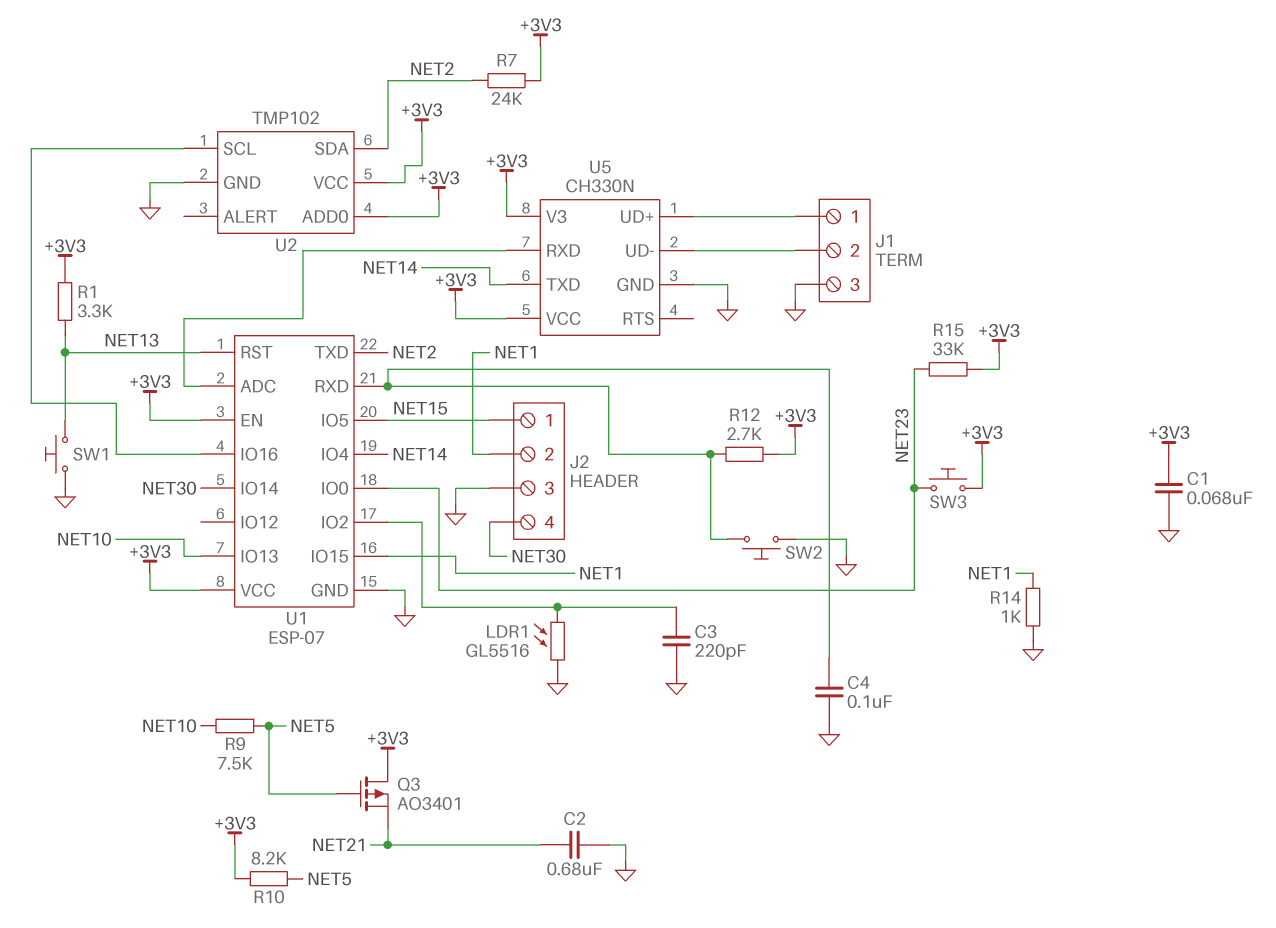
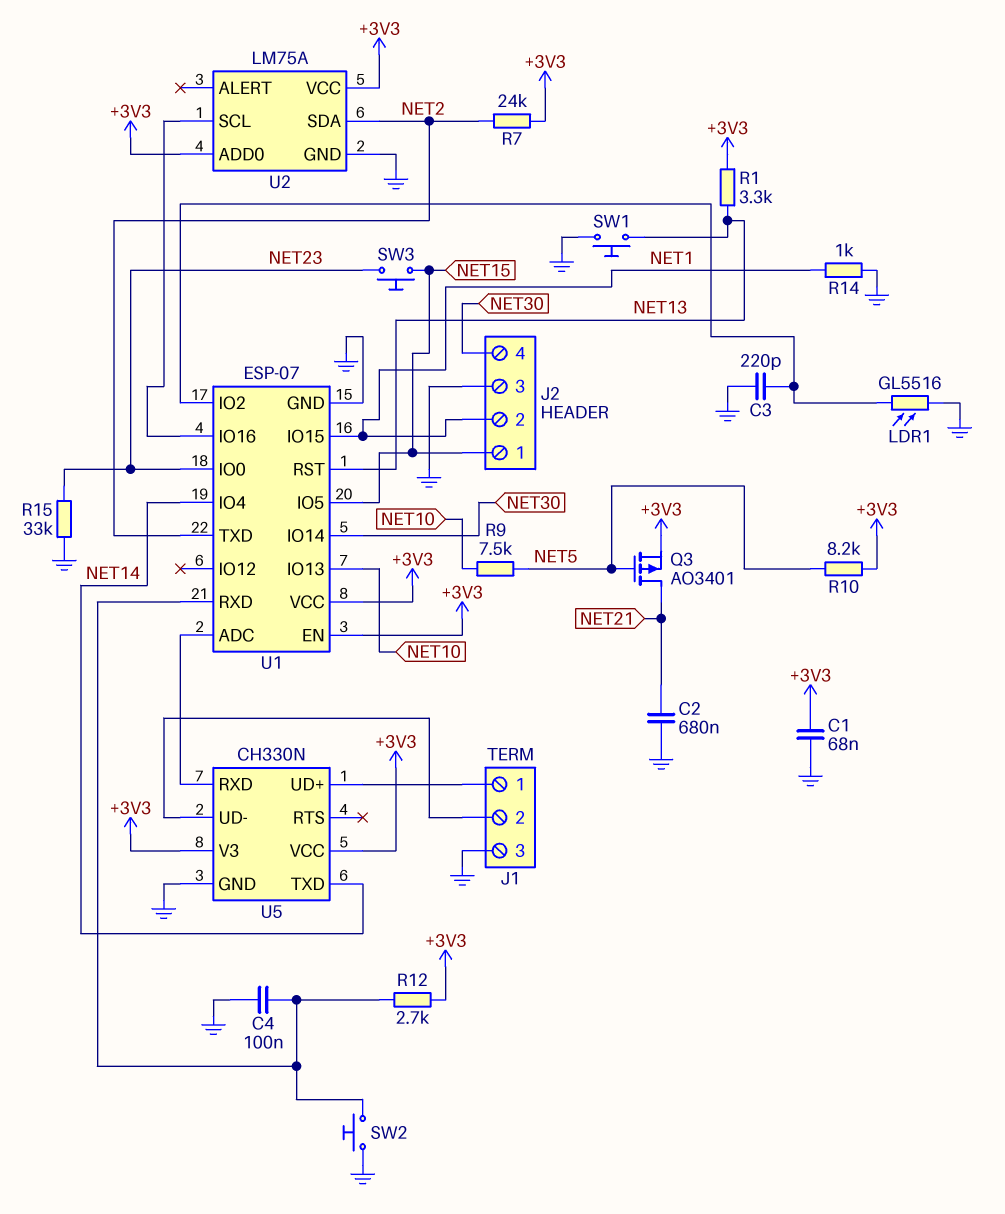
Q3: PMOS AO3401 (G NET5, D +3V3, S NET21) -> PMOS AO3401 (G NET5, D NET21, S +3V3)
R15: 33k (+3V3, NET23) -> 33k (GND, NET23)
SW3: button (+3V3, NET23) -> button (NET15, NET23)
U2: TMP102 -> LM75A

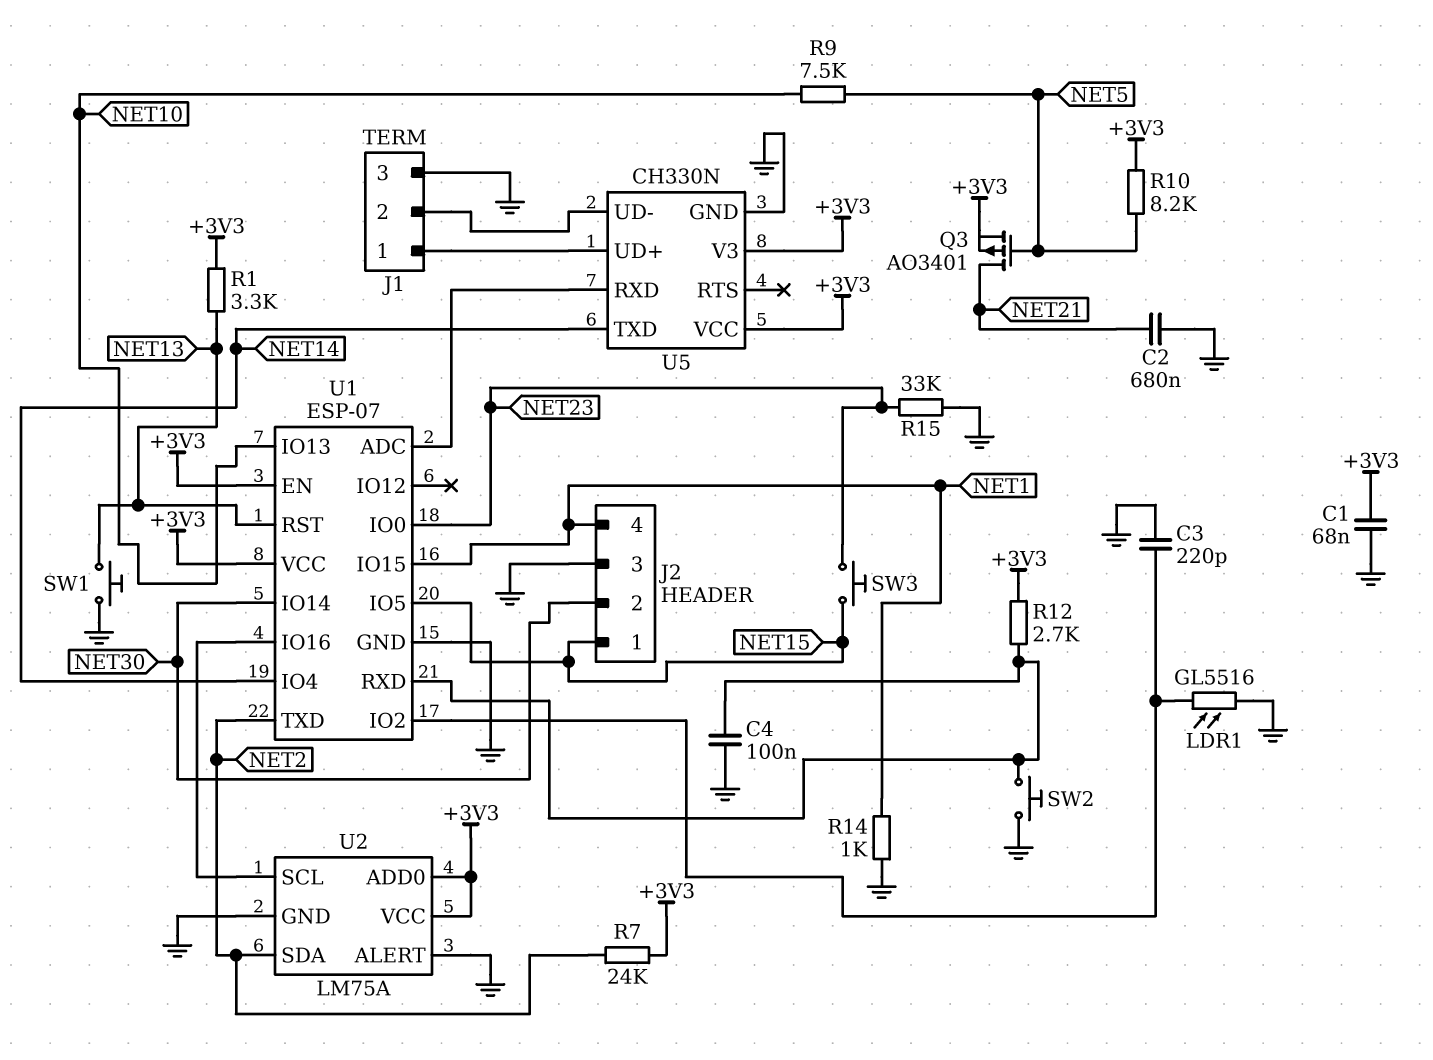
J2 pin 2: NET1 -> NET30
J2 pin 4: NET30 -> NET1
U2 pin ALERT: none -> GND

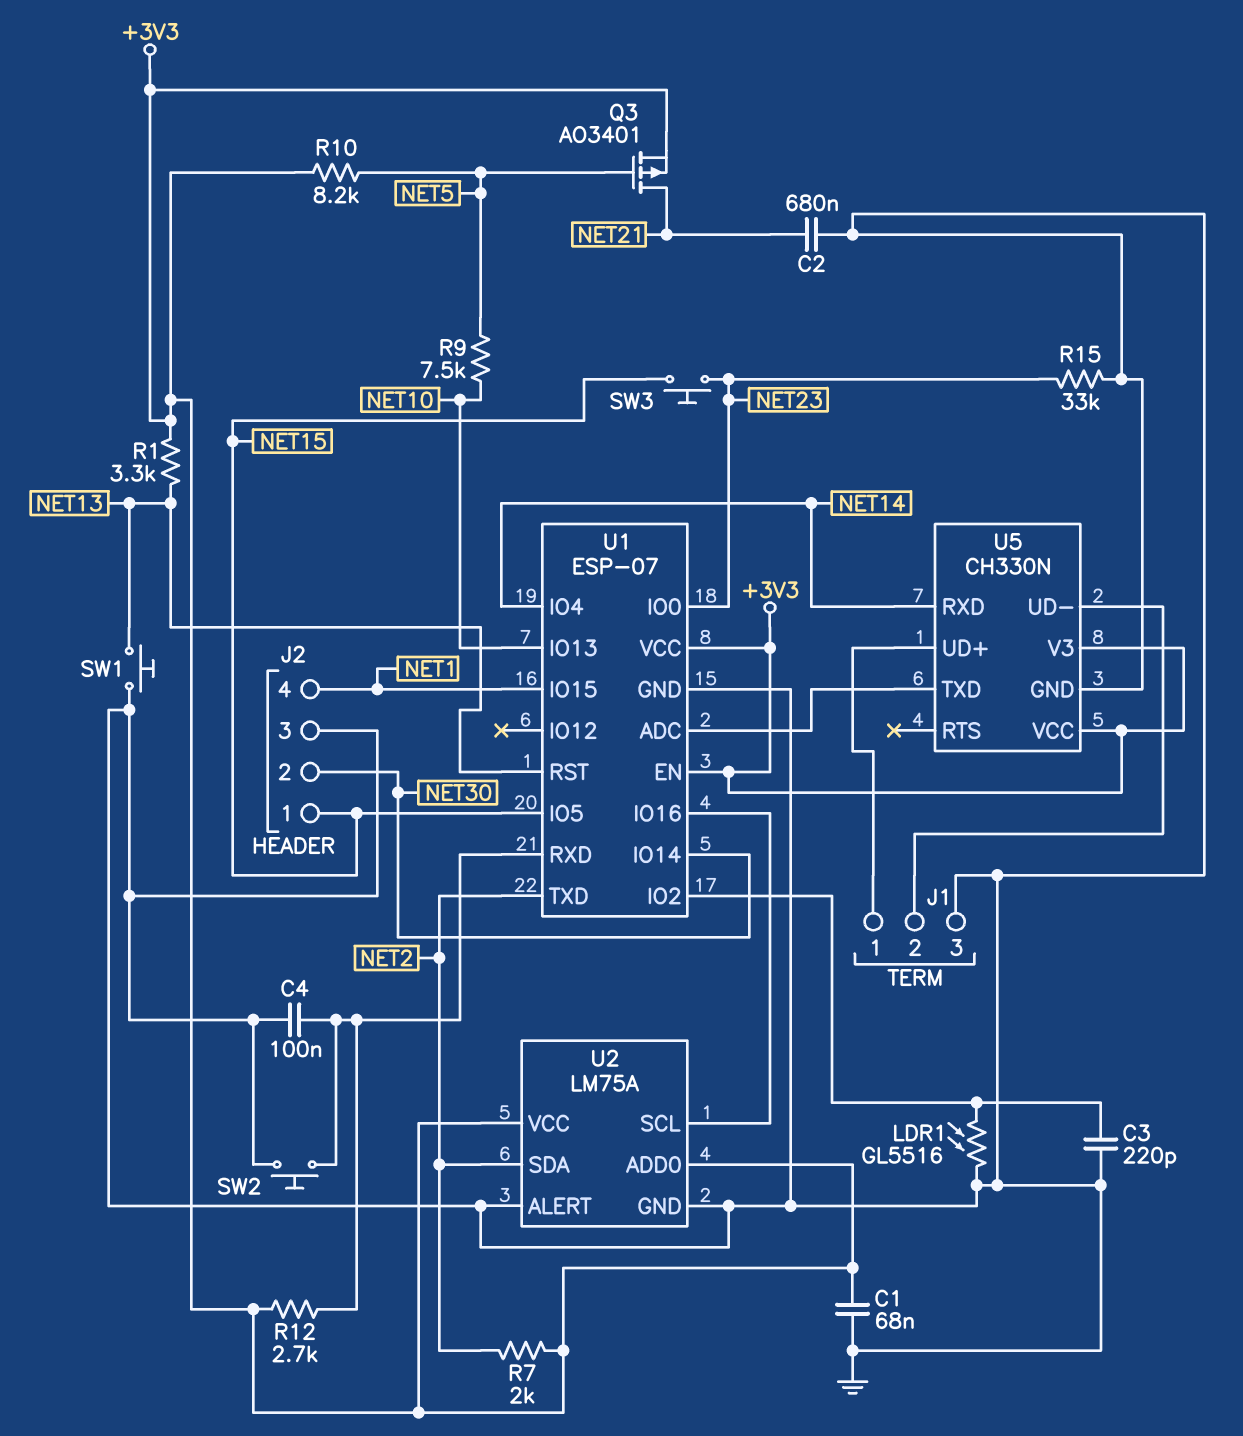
R7: 24k (+3V3, NET2) -> 2k (+3V3, NET2)
R14: 1k (GND, NET1) -> none
U5 pin RXD: U1/ADC -> NET14
U5 pin TXD: NET14 -> U1/ADC

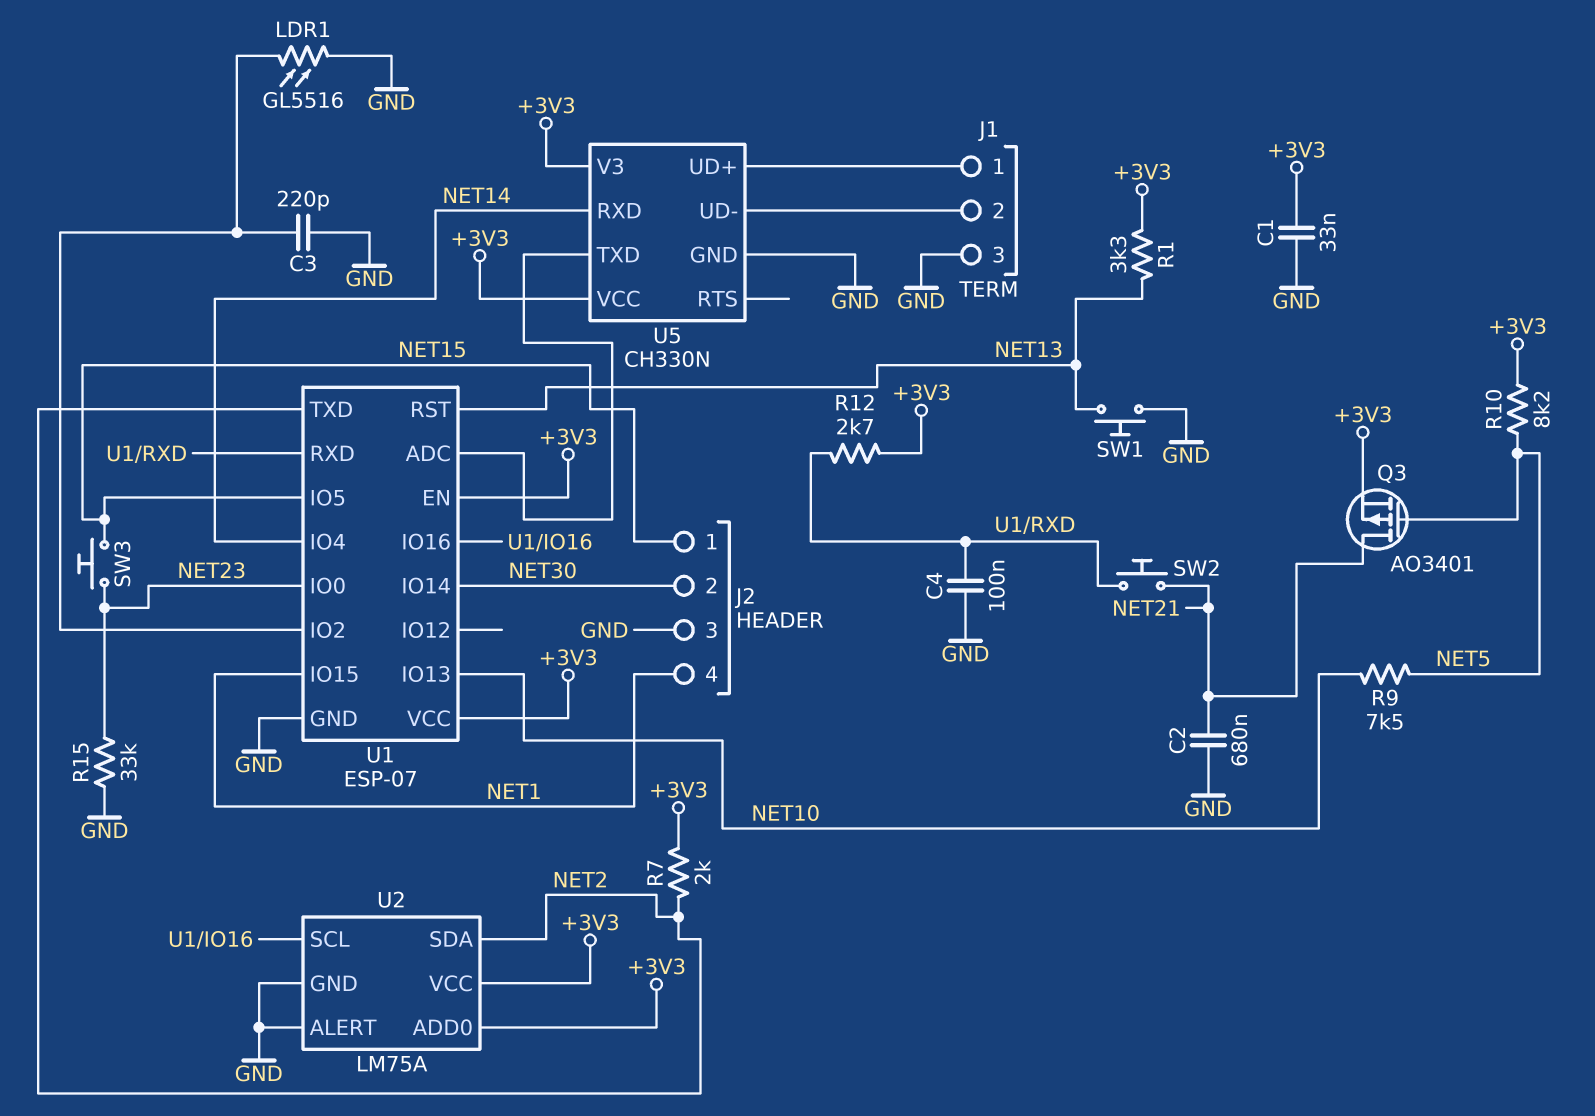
C1: 68nF (+3V3, GND) -> 33nF (+3V3, GND)
SW2: button (GND, U1/RXD) -> button (NET21, U1/RXD)

